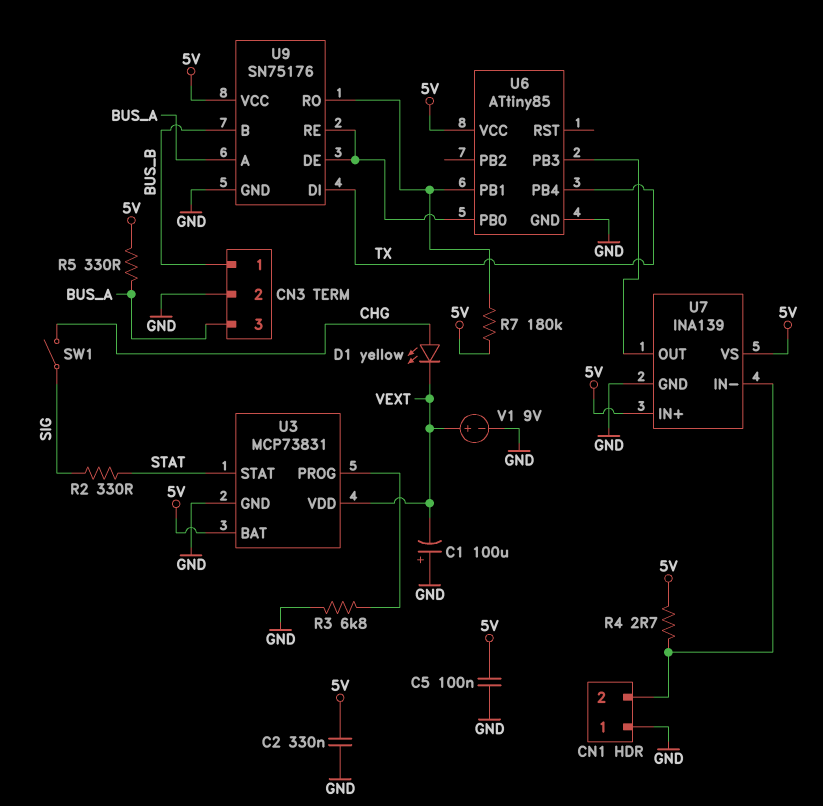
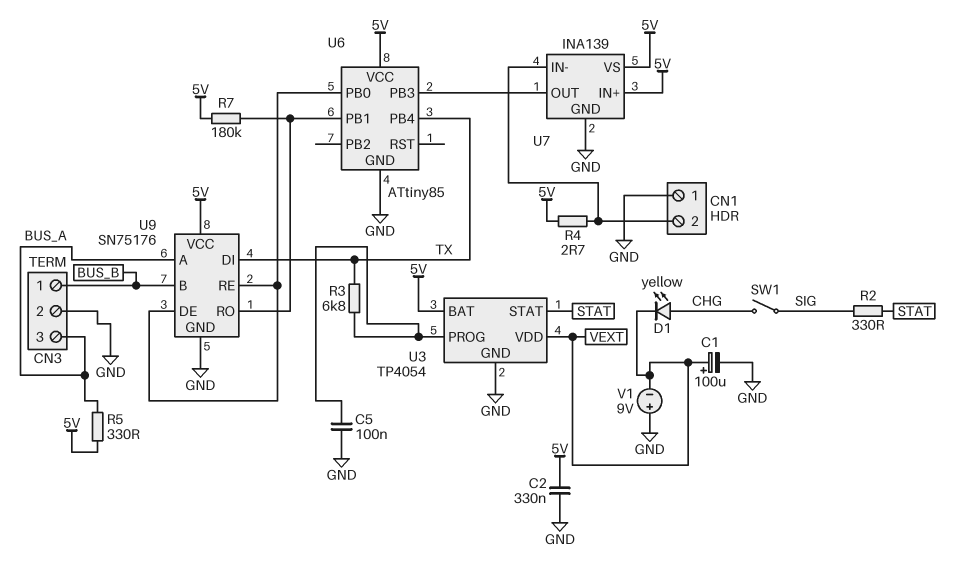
C1: 100uF (plus GND, minus VEXT) -> 100uF (plus VEXT, minus GND)
C5: 100nF (5V, GND) -> 100nF (GND, U3/PROG)
R3: 6.8k (GND, U3/PROG) -> 6.8k (TX, U3/PROG)
U3: MCP73831 -> TP4054
V1: 9V (plus VEXT, minus GND) -> 9V (plus GND, minus VEXT)

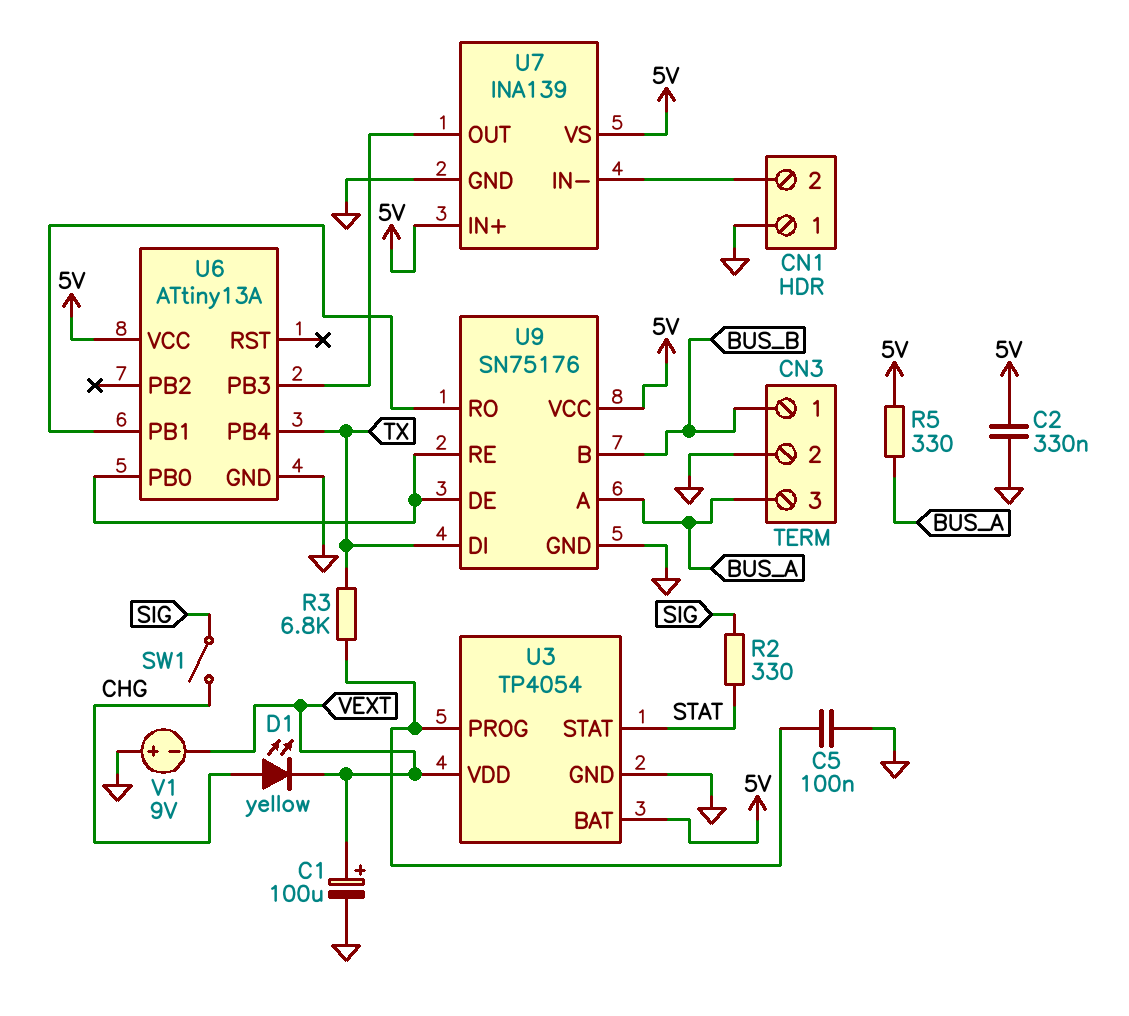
R4: 2.7 (5V, CN1/2) -> none
R7: 180k (5V, U6/PB1) -> none
U6: ATtiny85 -> ATtiny13A

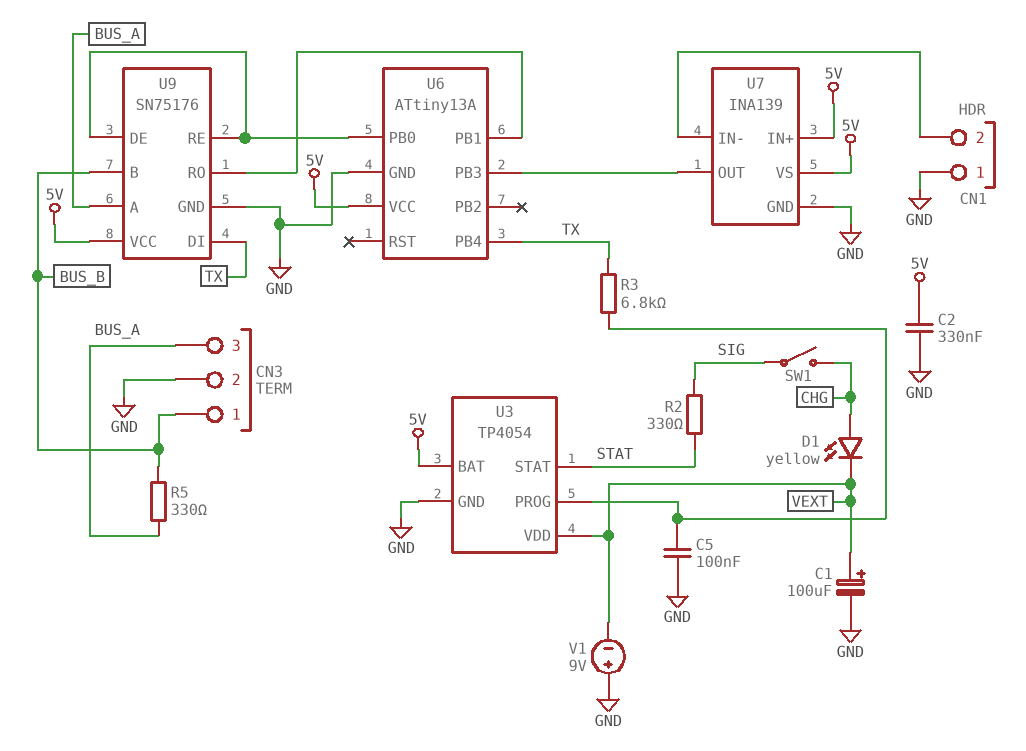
R5: 330 (5V, BUS_A) -> 330 (BUS_A, BUS_B)

